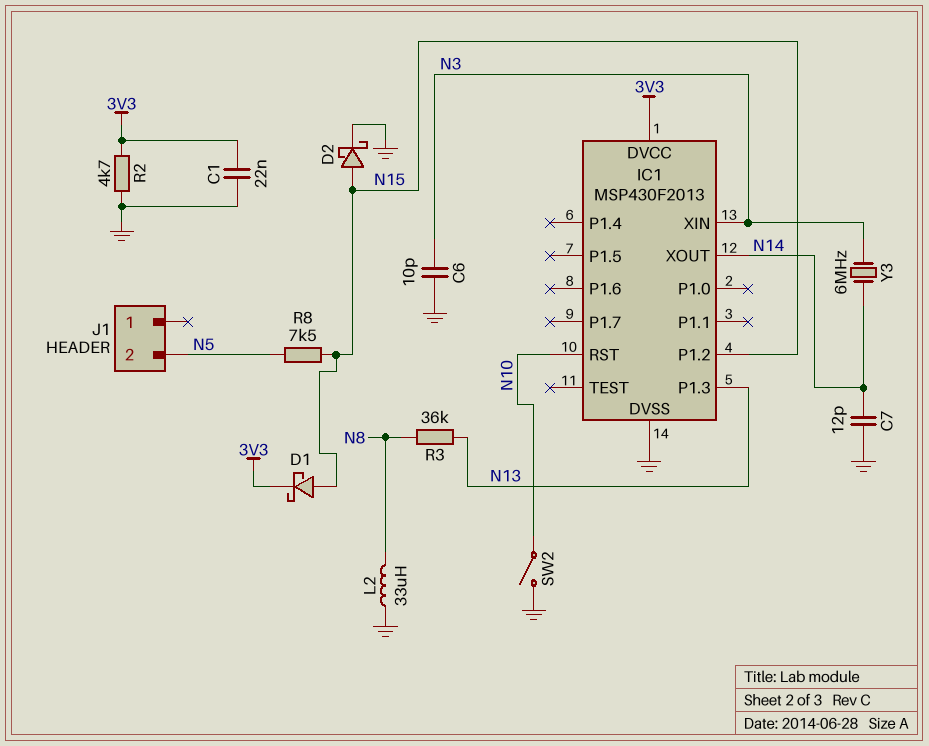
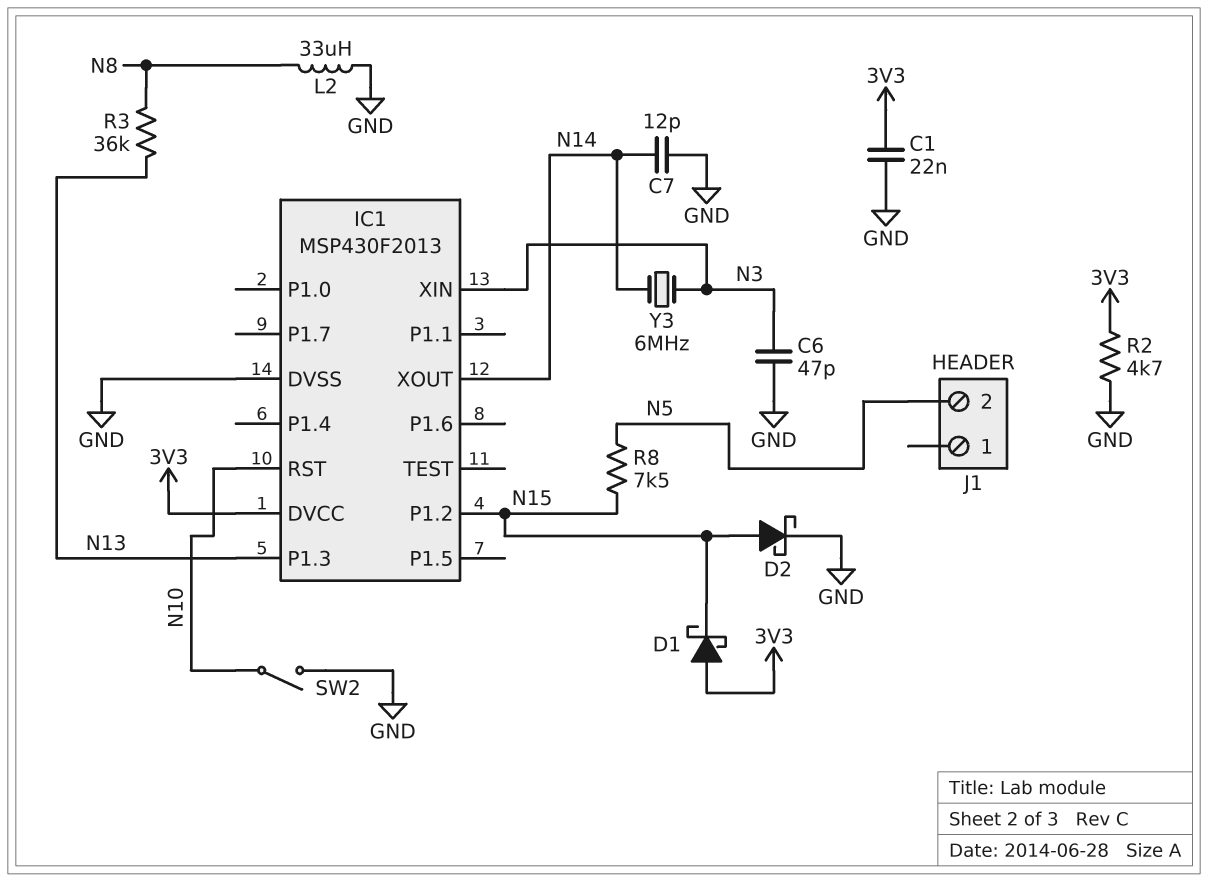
C6: 10pF (GND, N3) -> 47pF (GND, N3)
D1: schottky (A N15, K 3V3) -> schottky (A 3V3, K N15)

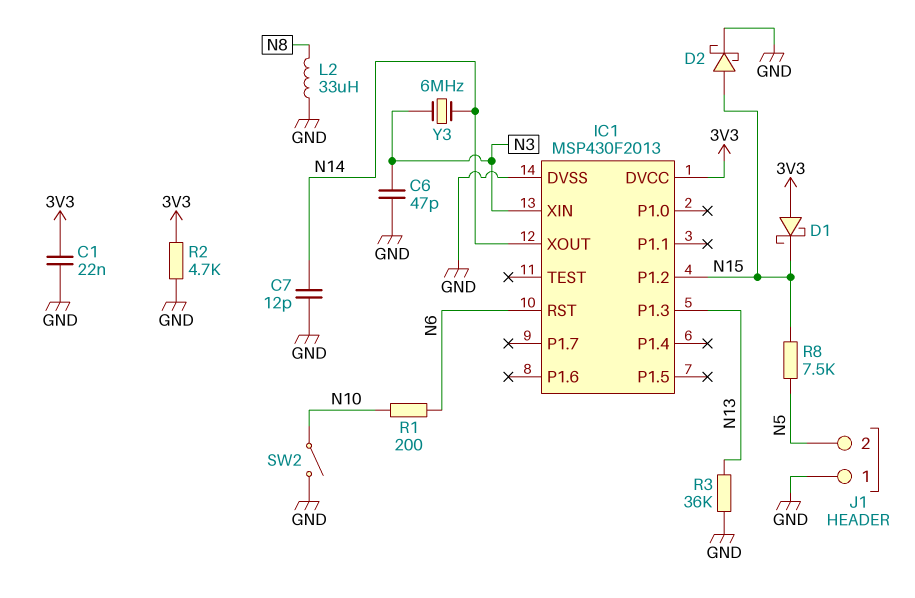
IC1 pin RST: N10 -> N6
J1 pin 1: none -> GND
R1: none -> 200 (N6, N10)
R3: 36k (N8, N13) -> 36k (GND, N13)

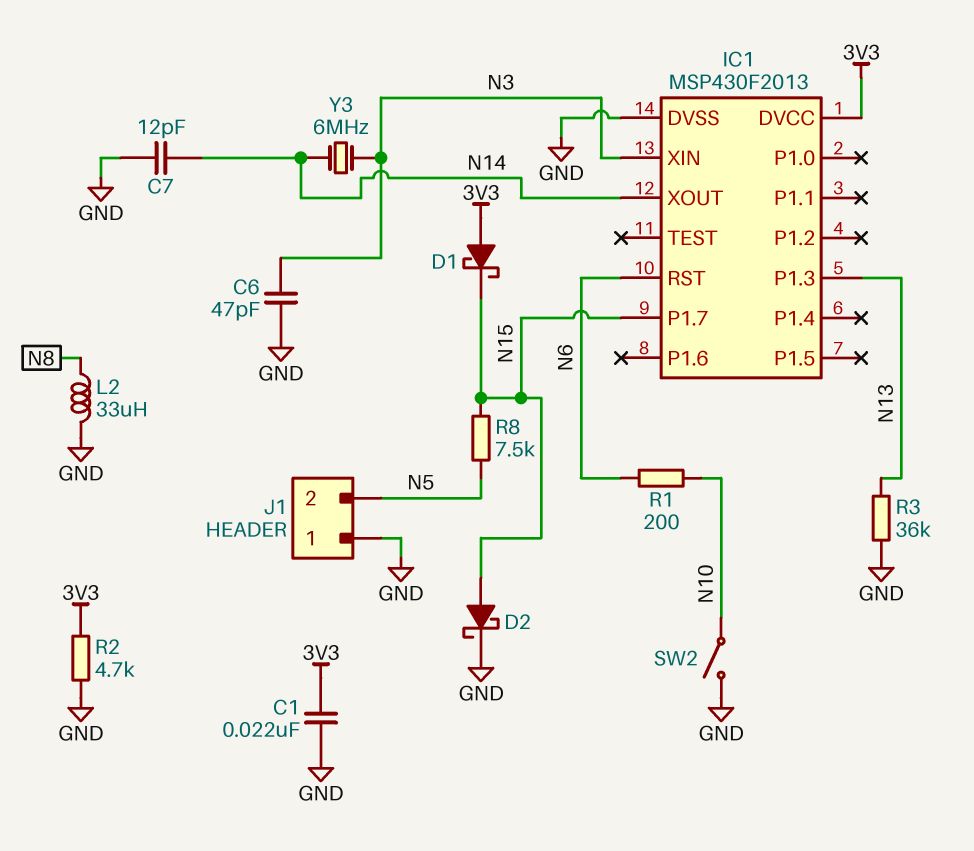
IC1 pin P1.2: N15 -> none
IC1 pin P1.7: none -> N15

